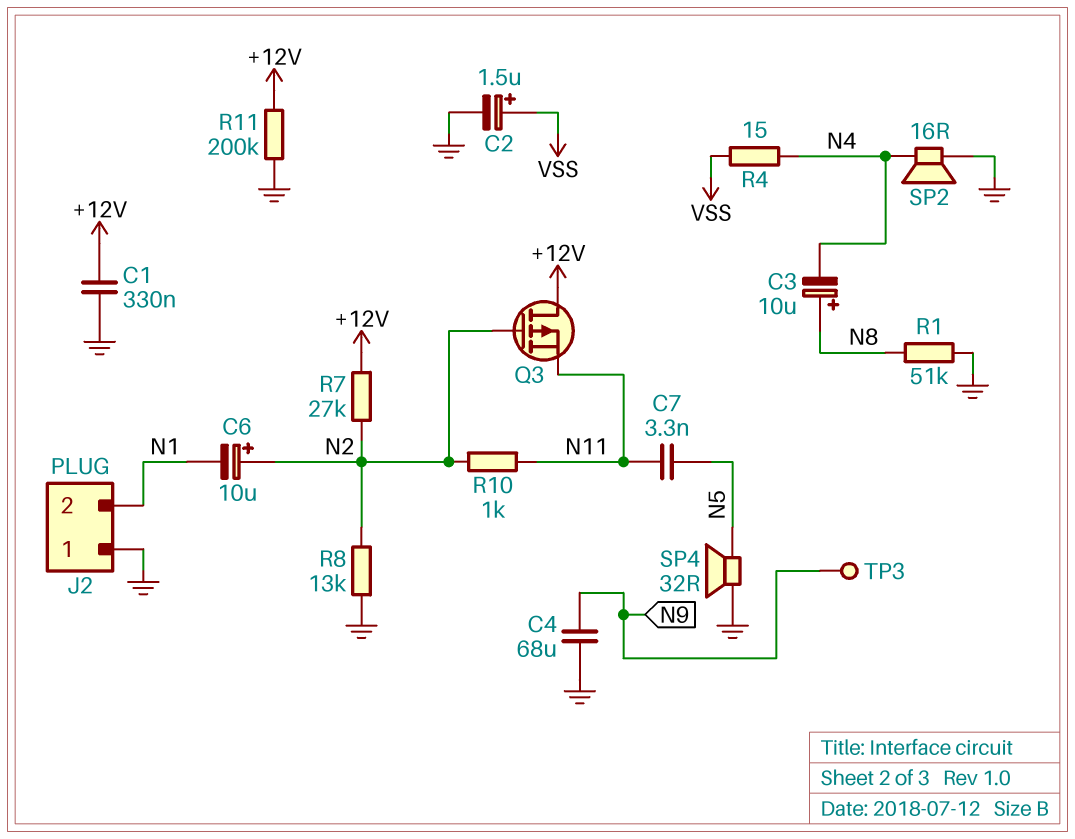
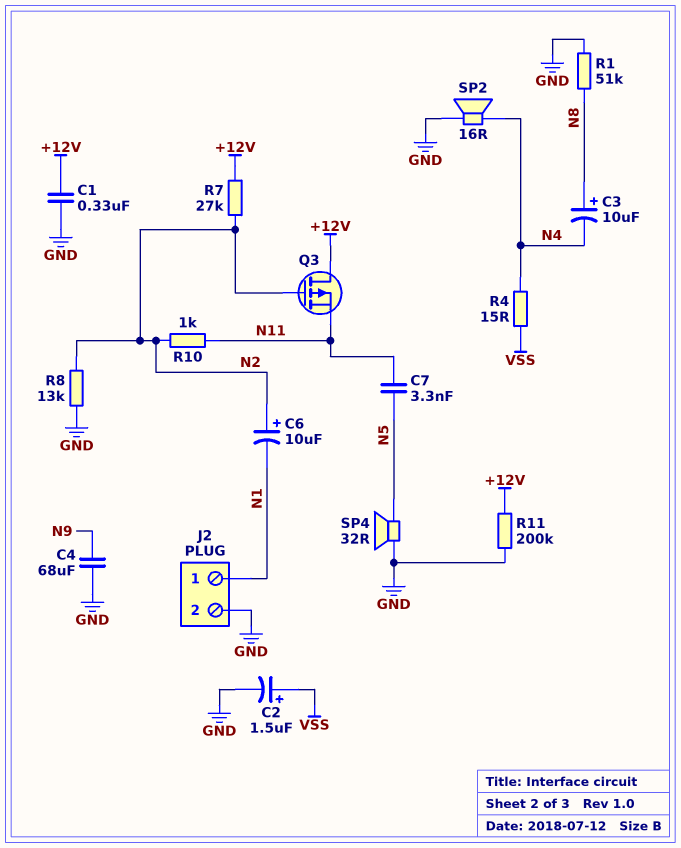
J2 pin 1: GND -> N1
J2 pin 2: N1 -> GND
TP3: test point (N9) -> none

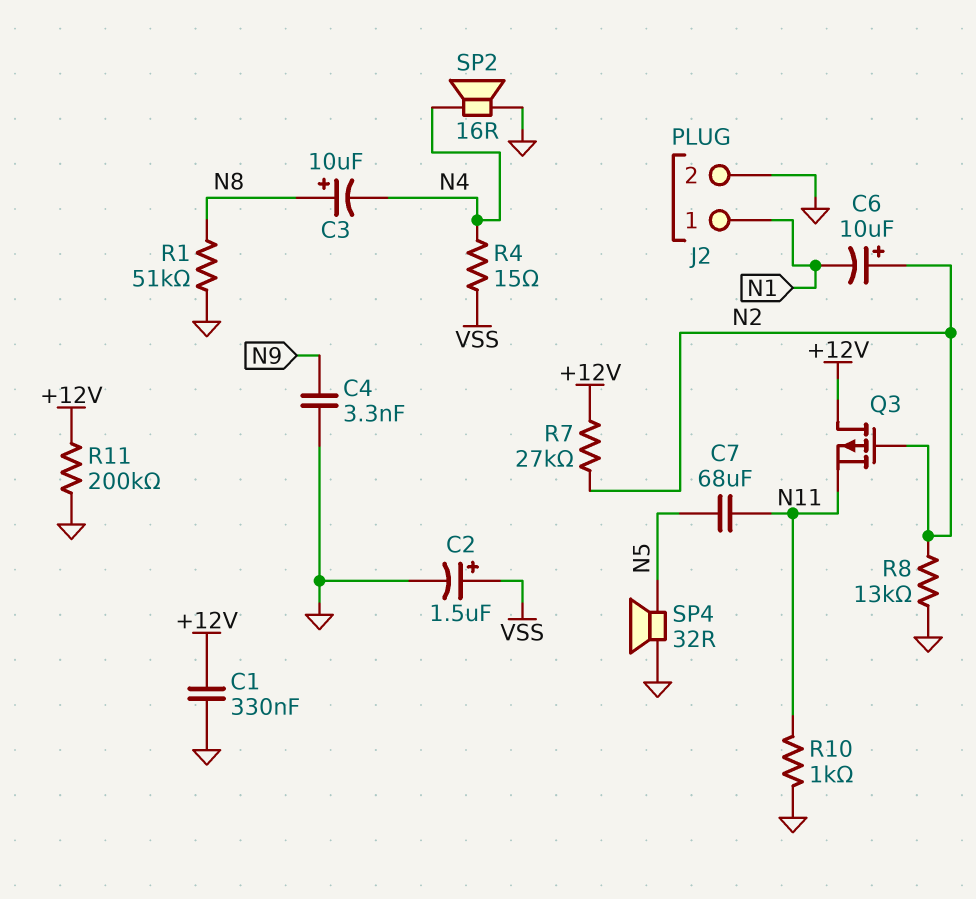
C4: 68uF (GND, N9) -> 3.3nF (GND, N9)
C7: 3.3nF (N5, N11) -> 68uF (N5, N11)
R10: 1k (N2, N11) -> 1k (GND, N11)

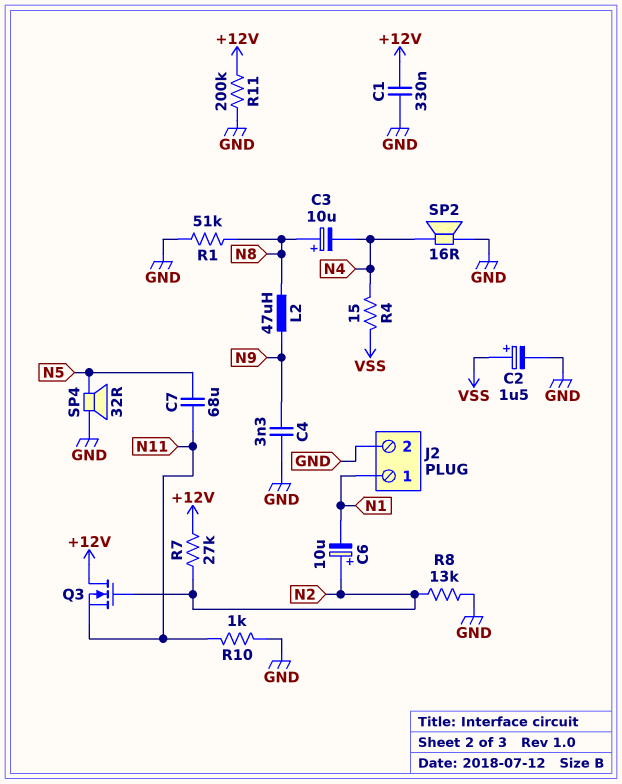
L2: none -> 47uH (N8, N9)
Q3: PMOS (G N2, D +12V, S N11) -> NMOS (G N2, D +12V, S N11)

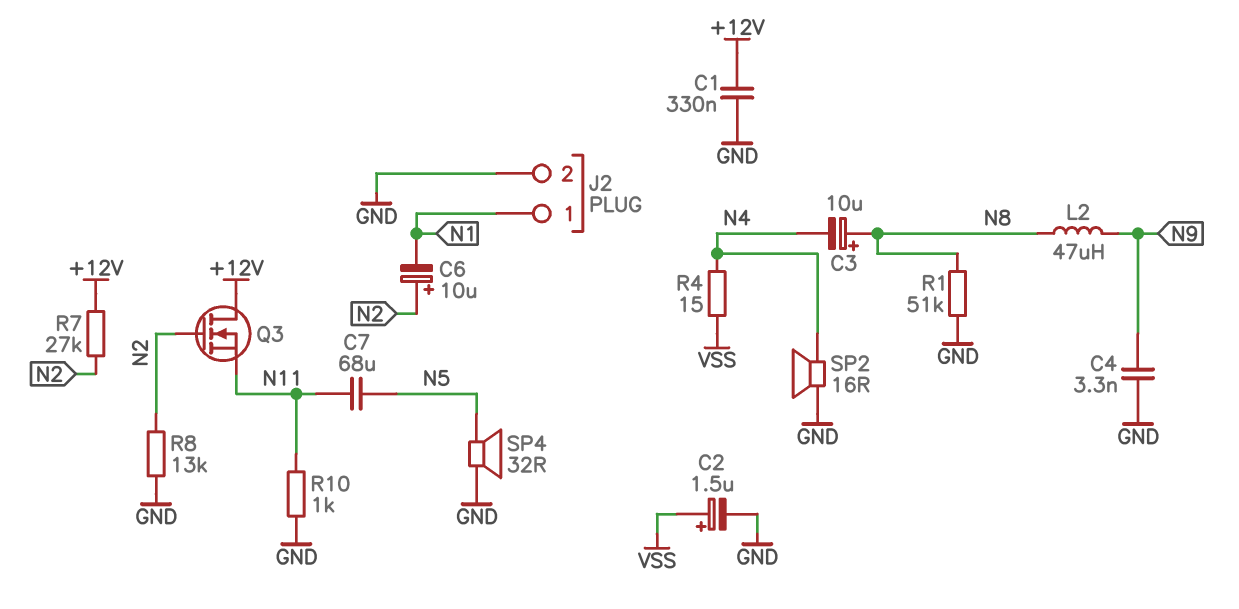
R11: 200k (+12V, GND) -> none

